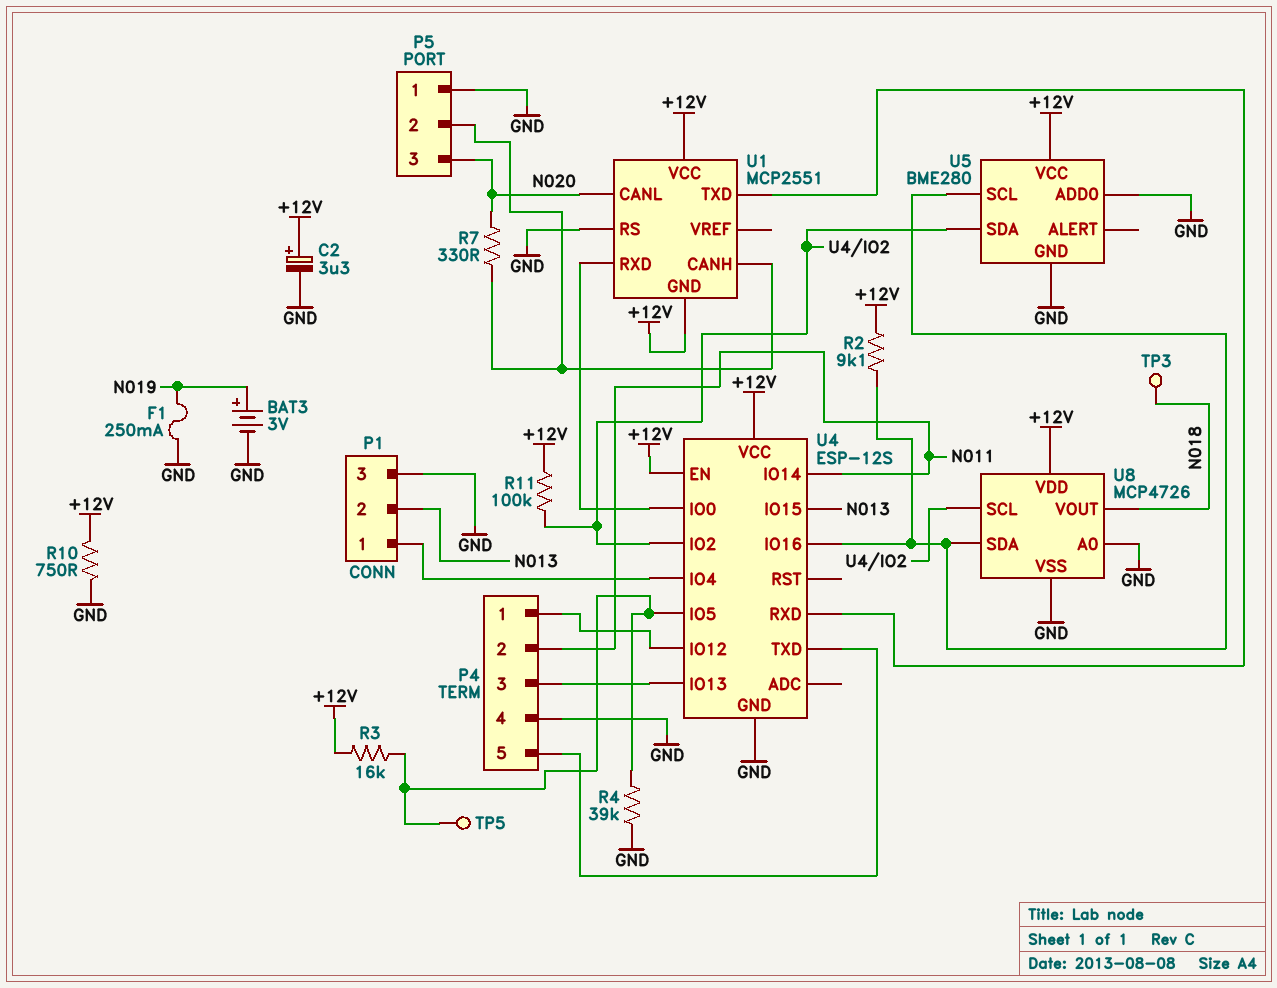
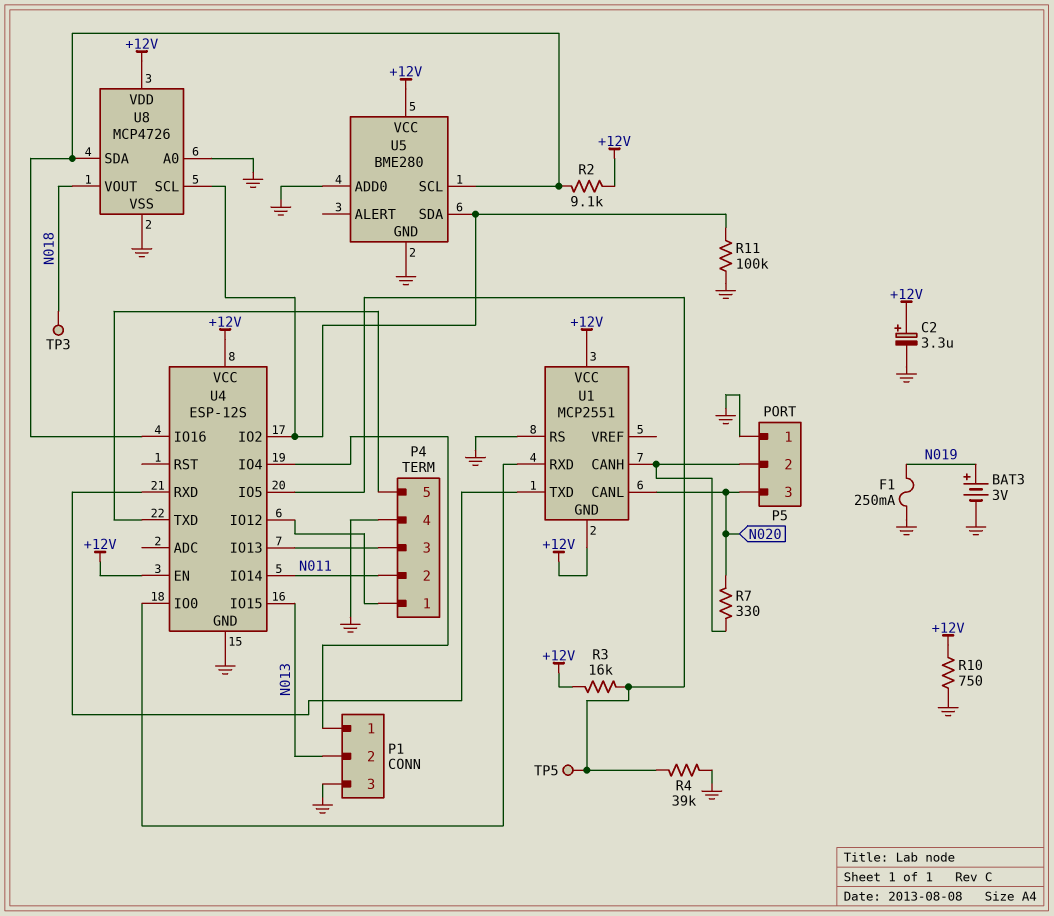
R11: 100k (+12V, U4/IO2) -> 100k (GND, U4/IO2)

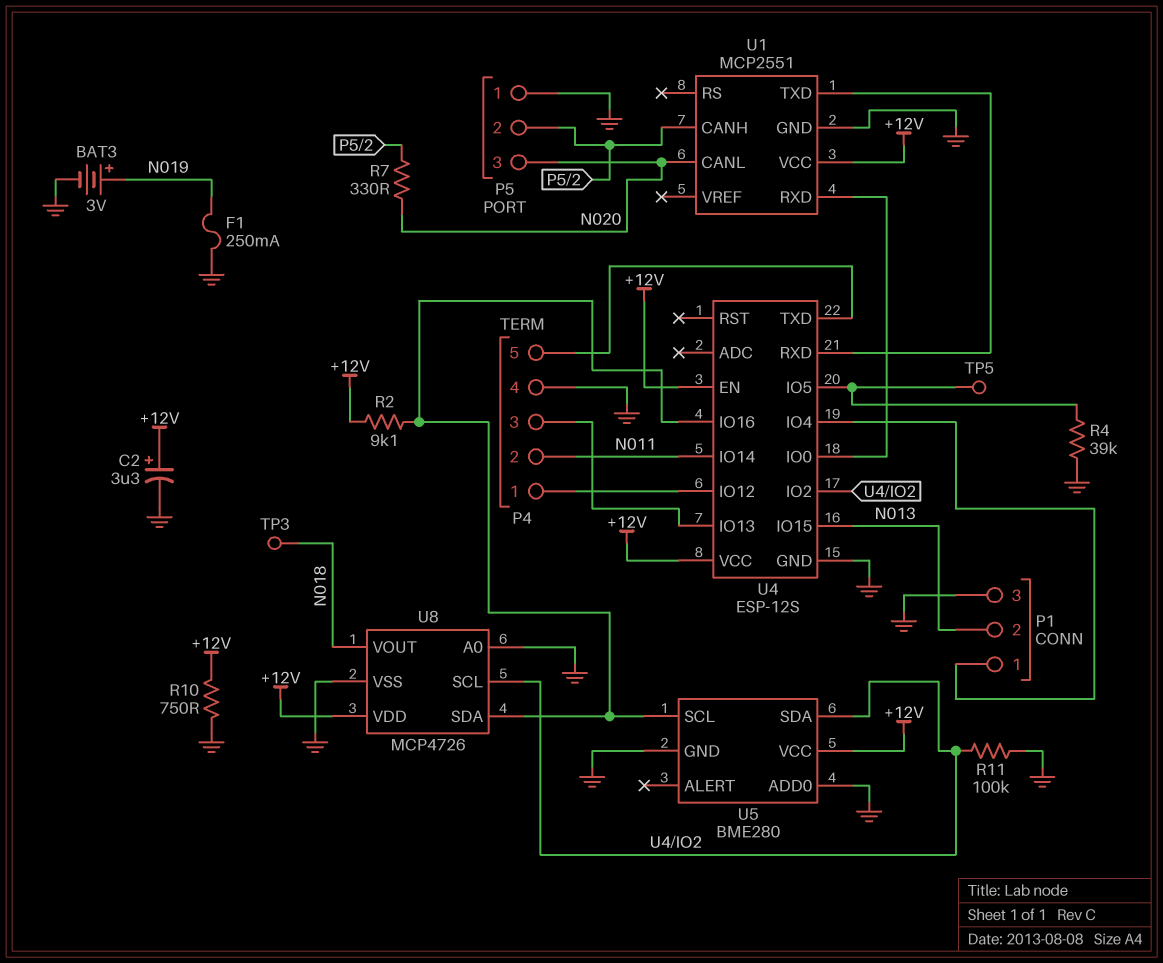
R3: 16k (+12V, U4/IO5) -> none
U1 pin GND: +12V -> GND
U1 pin RS: GND -> none

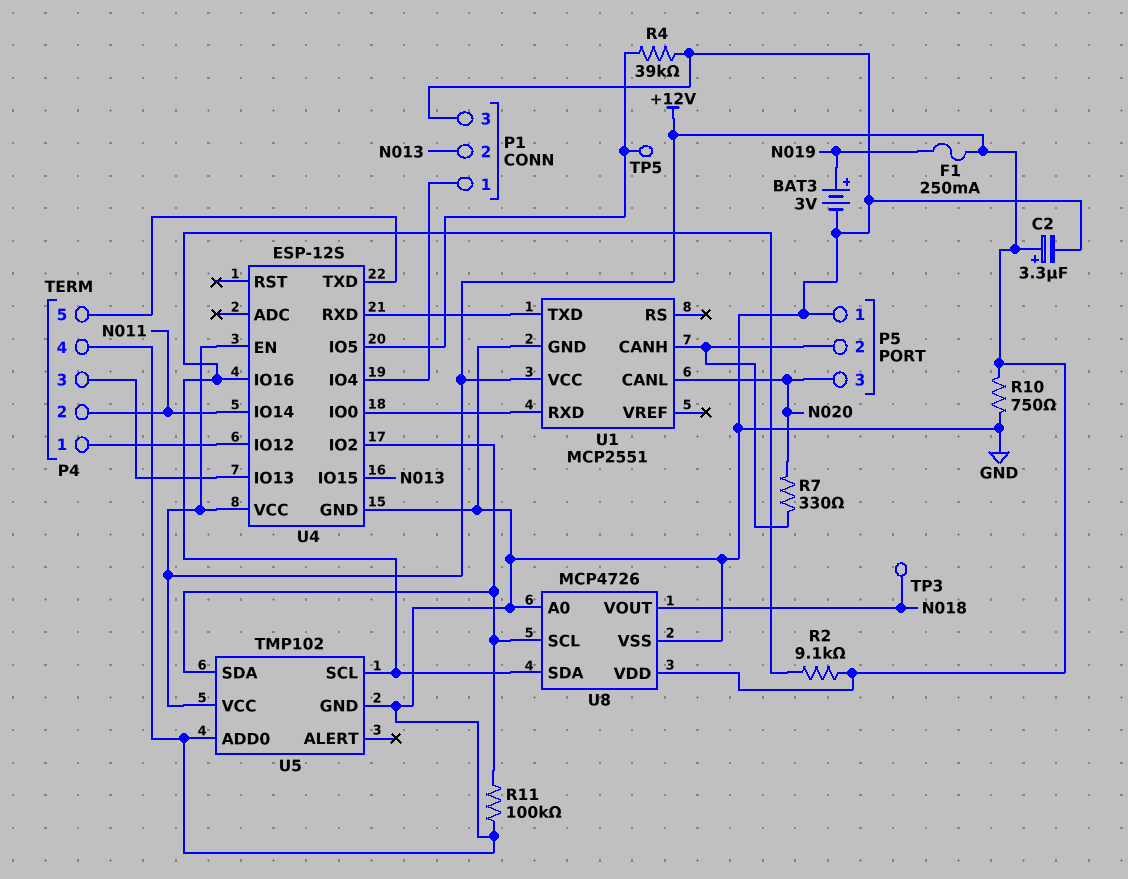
F1: 250mA (GND, N019) -> 250mA (+12V, N019)
U5: BME280 -> TMP102

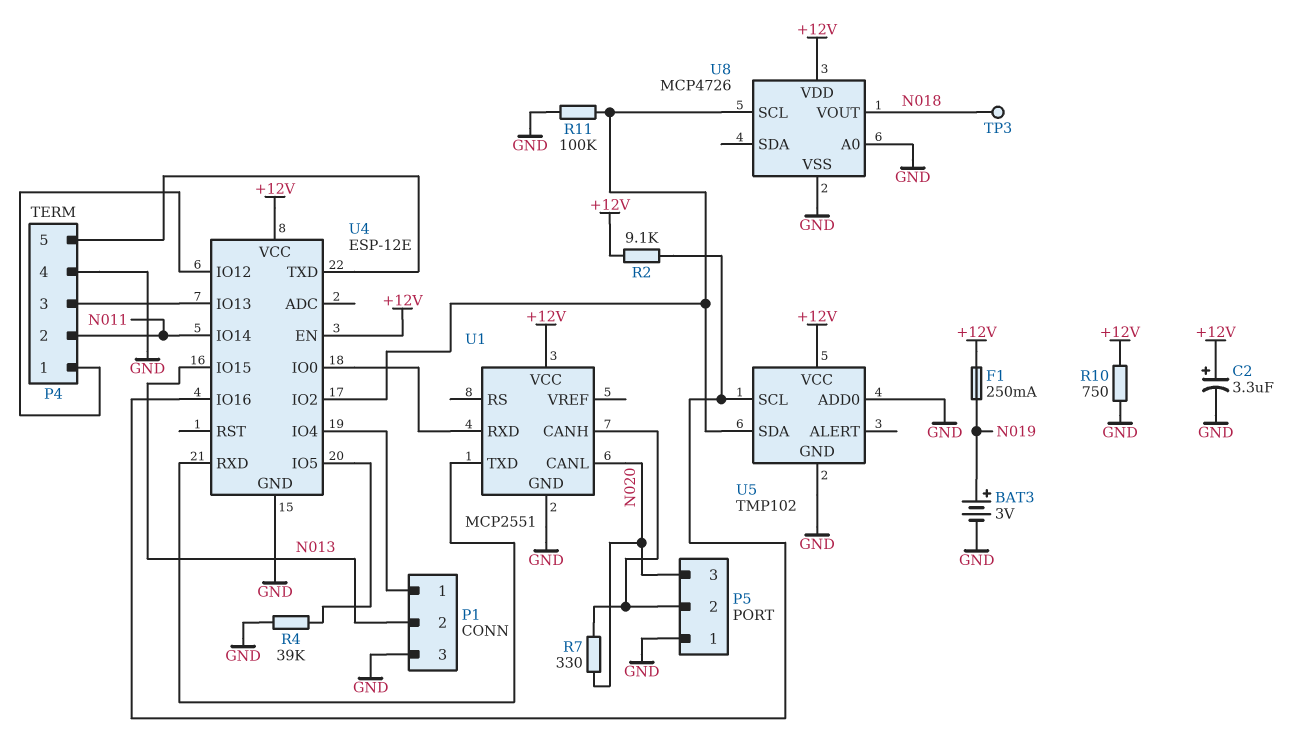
TP5: test point (U4/IO5) -> none
U4: ESP-12S -> ESP-12E
U8 pin SDA: U4/IO16 -> none

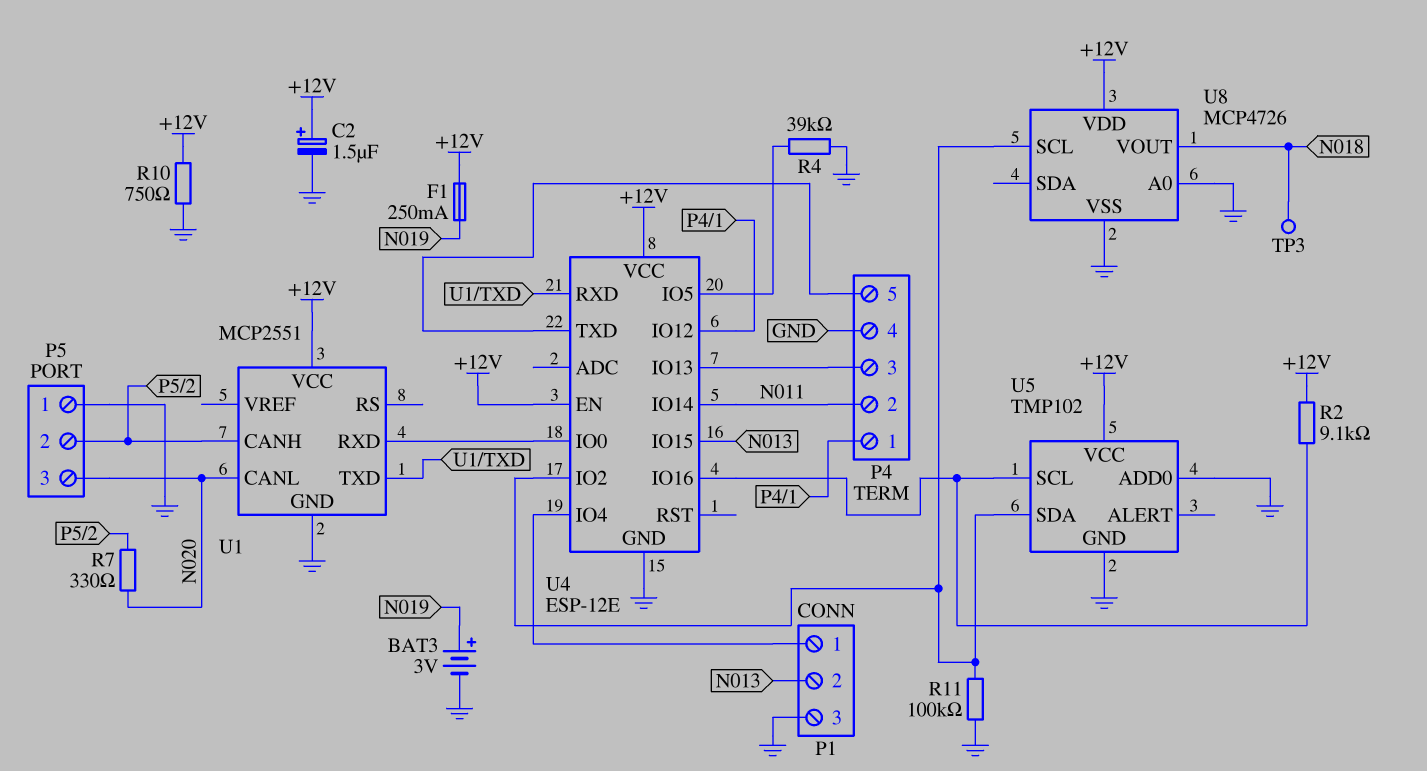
C2: 3.3uF (plus +12V, minus GND) -> 1.5uF (plus +12V, minus GND)

